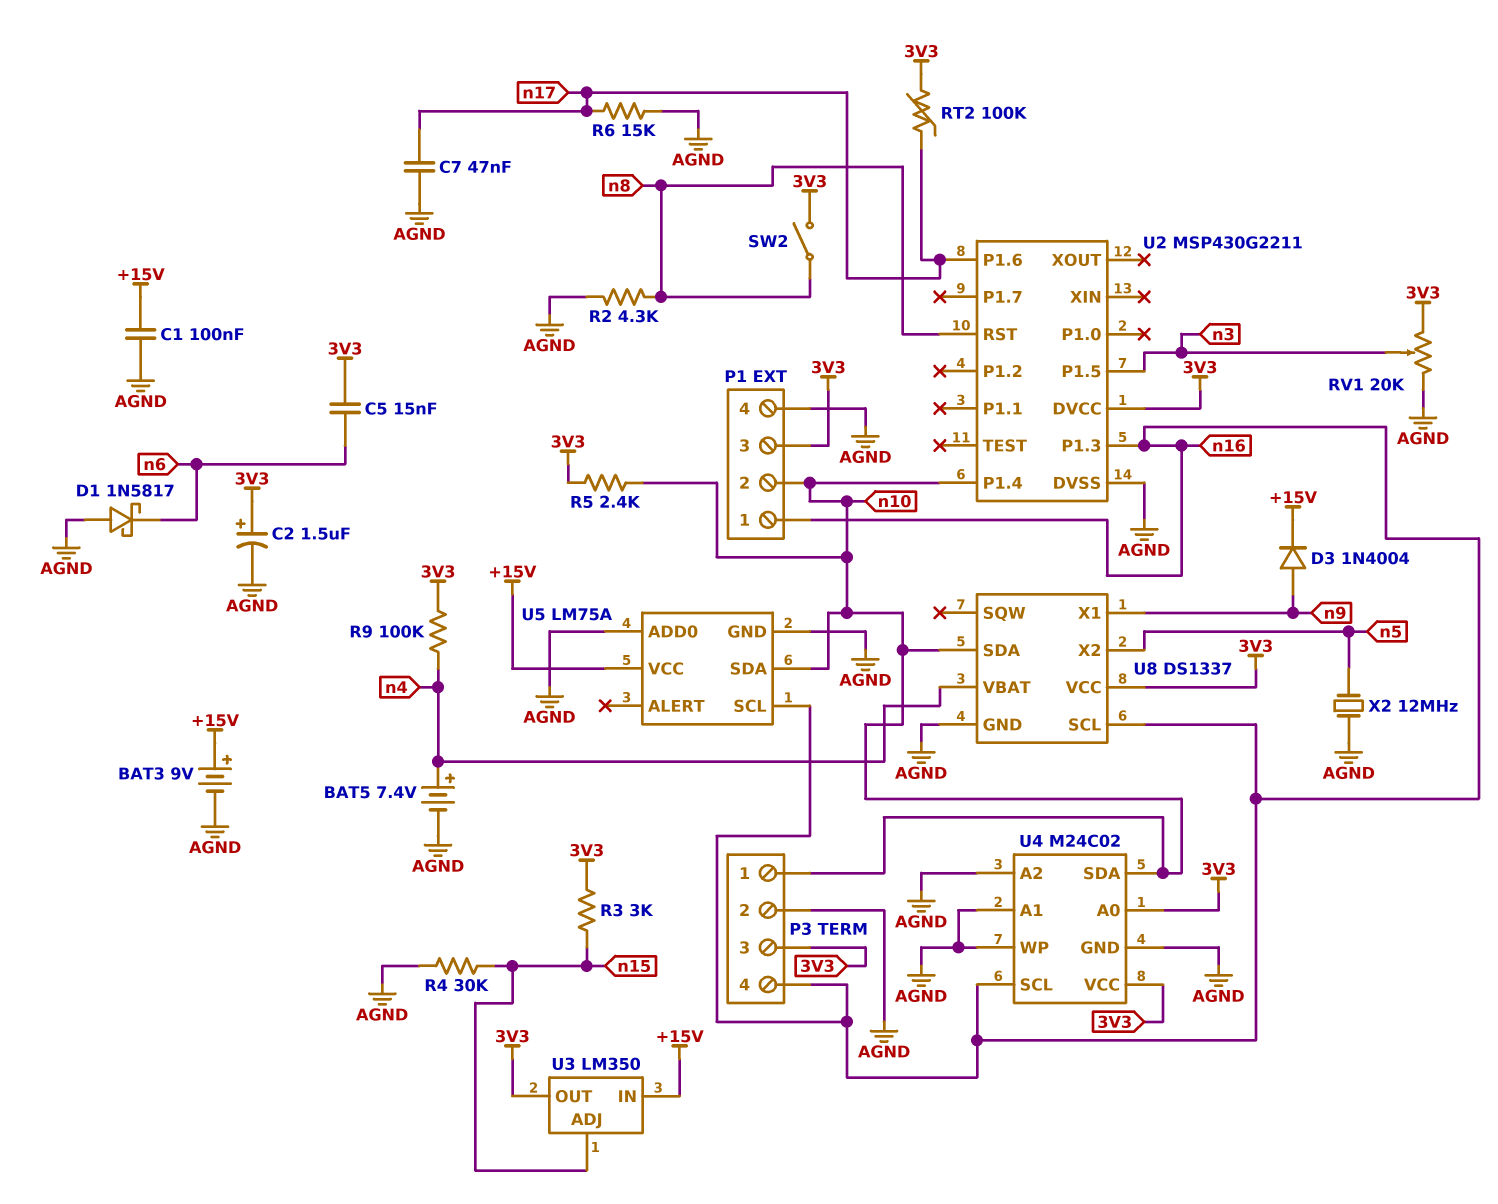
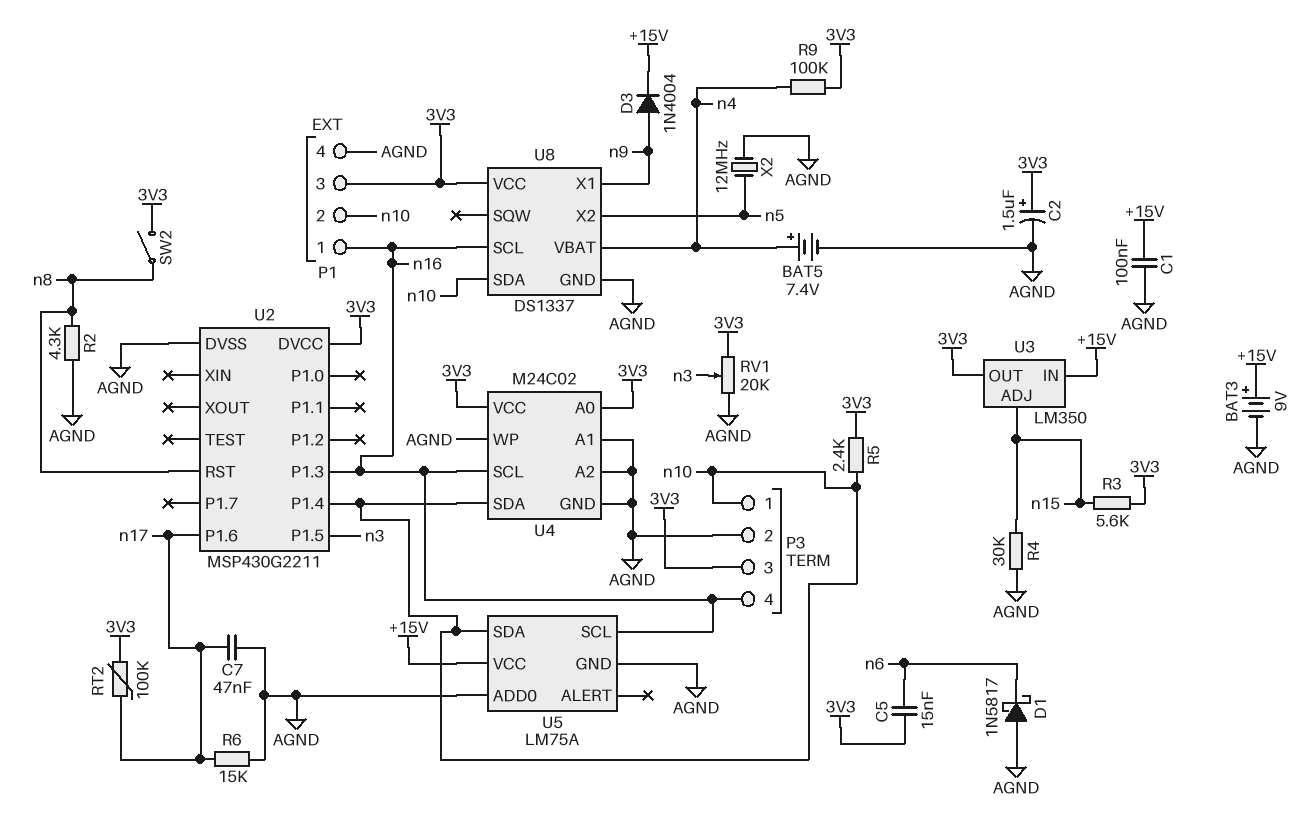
R3: 3k (3V3, n15) -> 5.6k (3V3, n15)

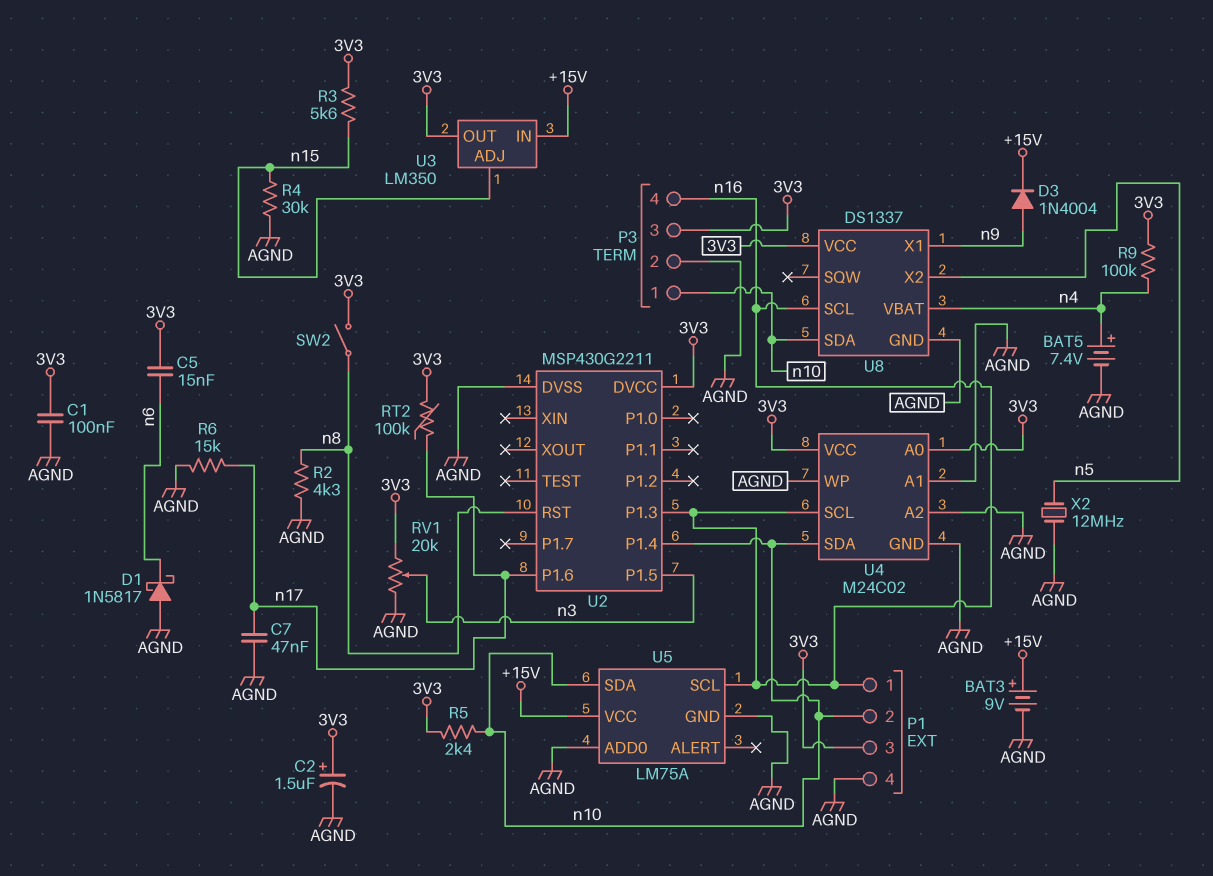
C1: 100nF (+15V, AGND) -> 100nF (3V3, AGND)

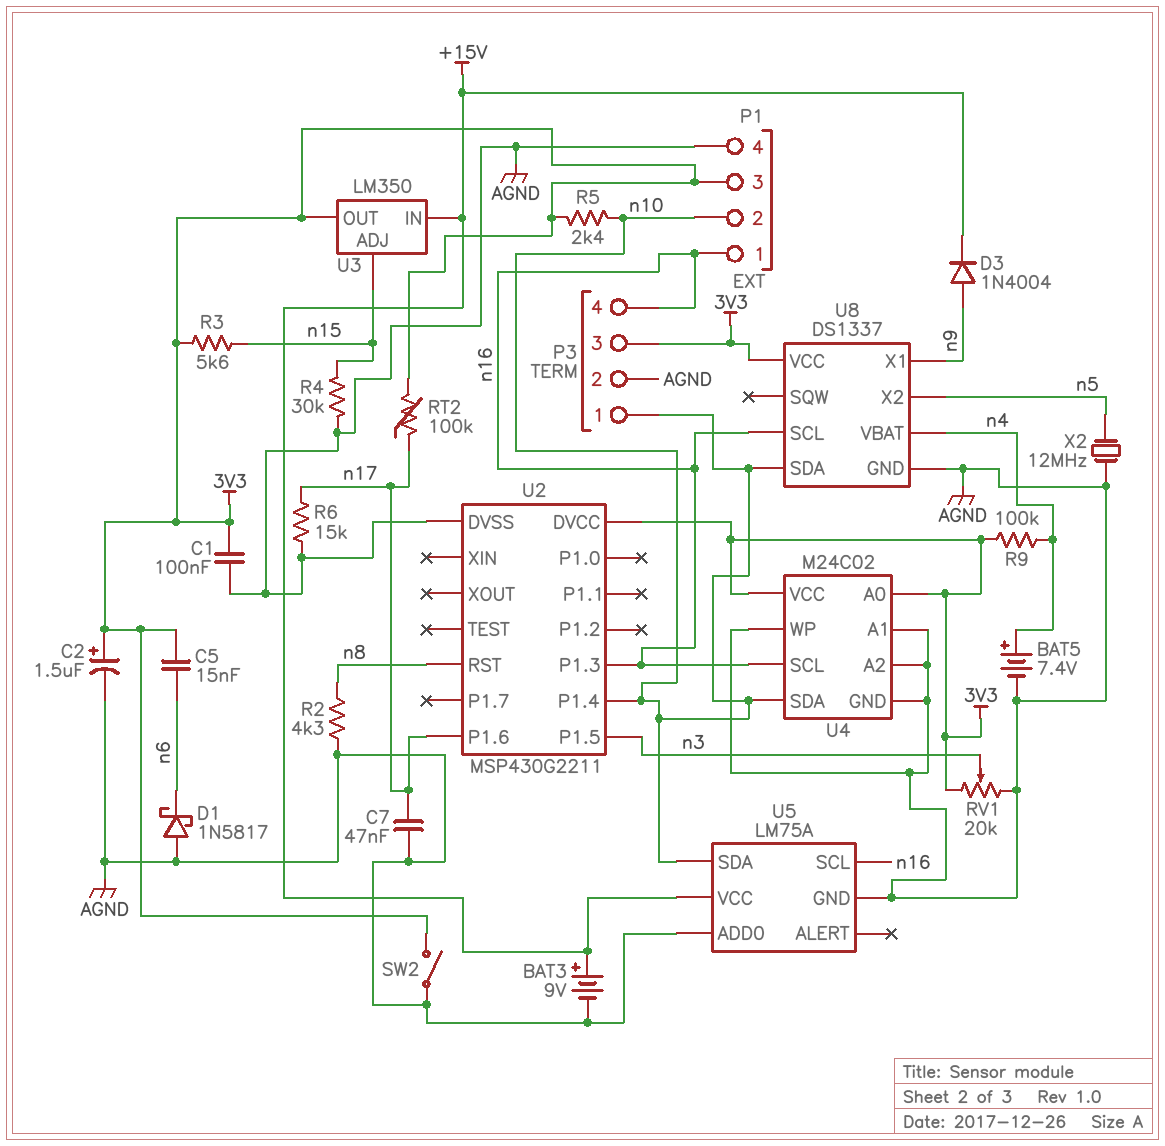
SW2: switch (3V3, n8) -> switch (3V3, AGND)

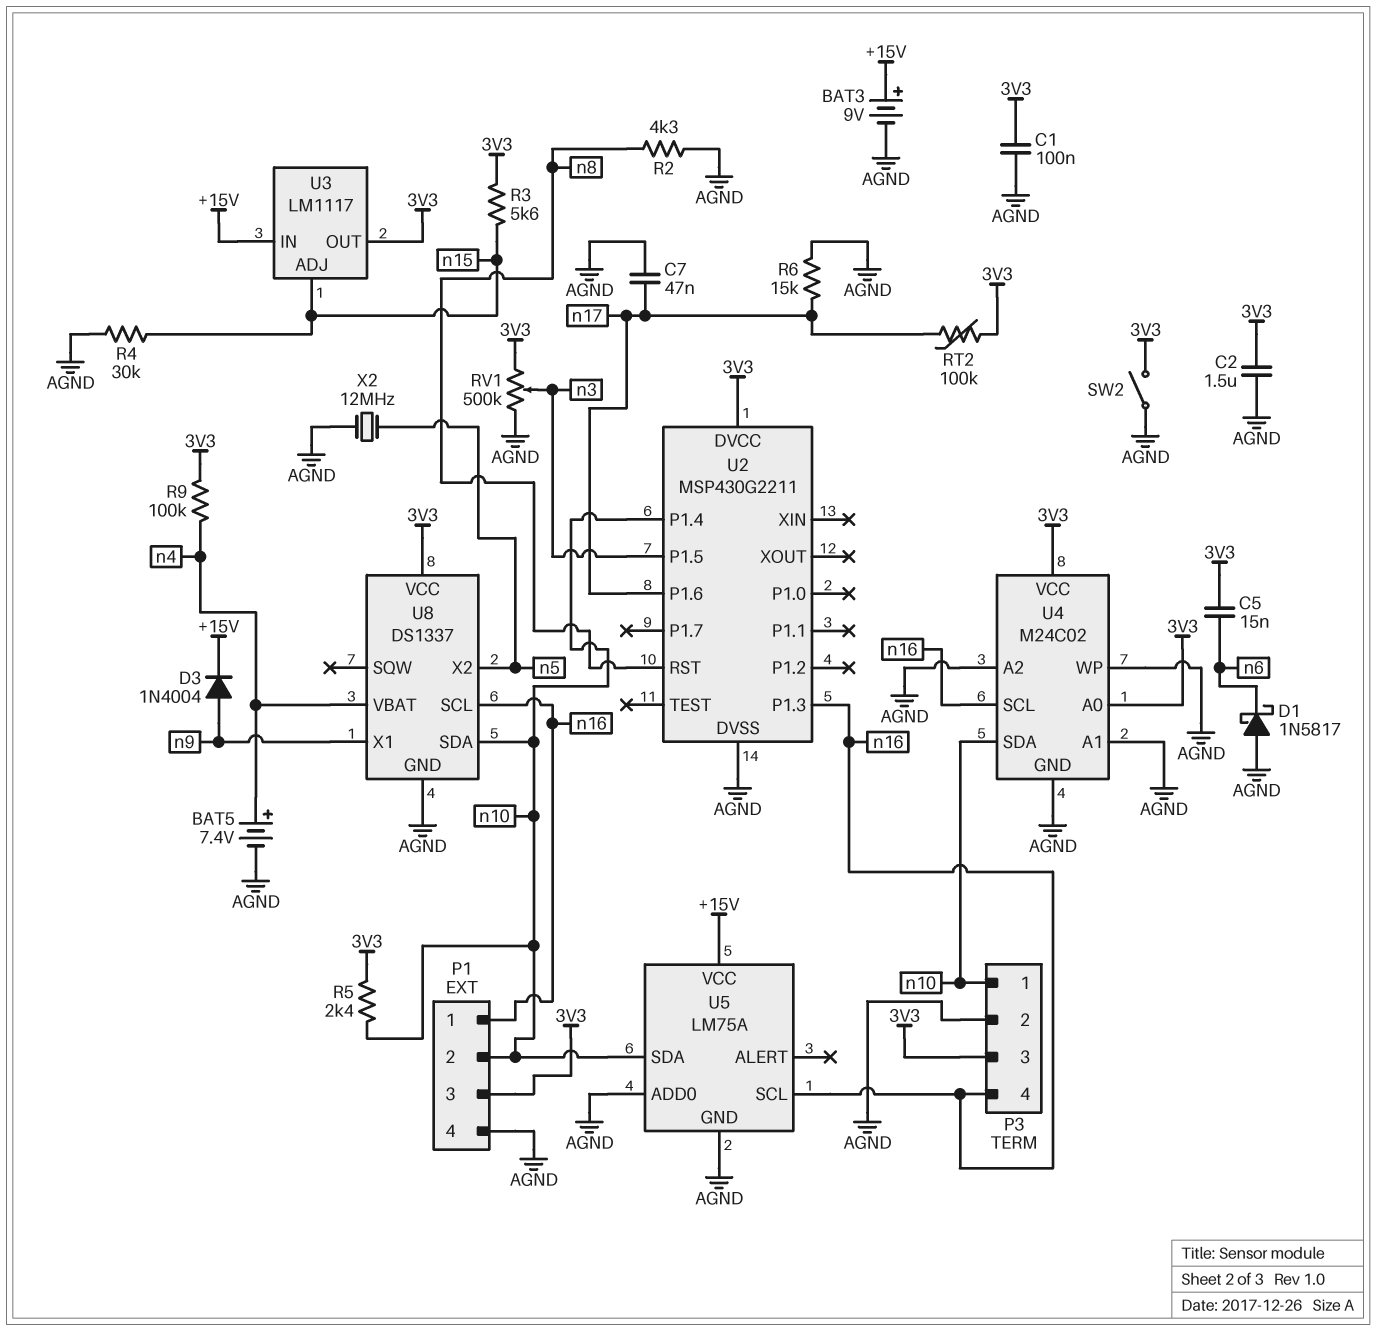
C2: 1.5uF (plus 3V3, minus AGND) -> 1.5uF (3V3, AGND)
RV1: 20k (3V3, AGND, wiper n3) -> 500k (3V3, AGND, wiper n3)
U3: LM350 -> LM1117

